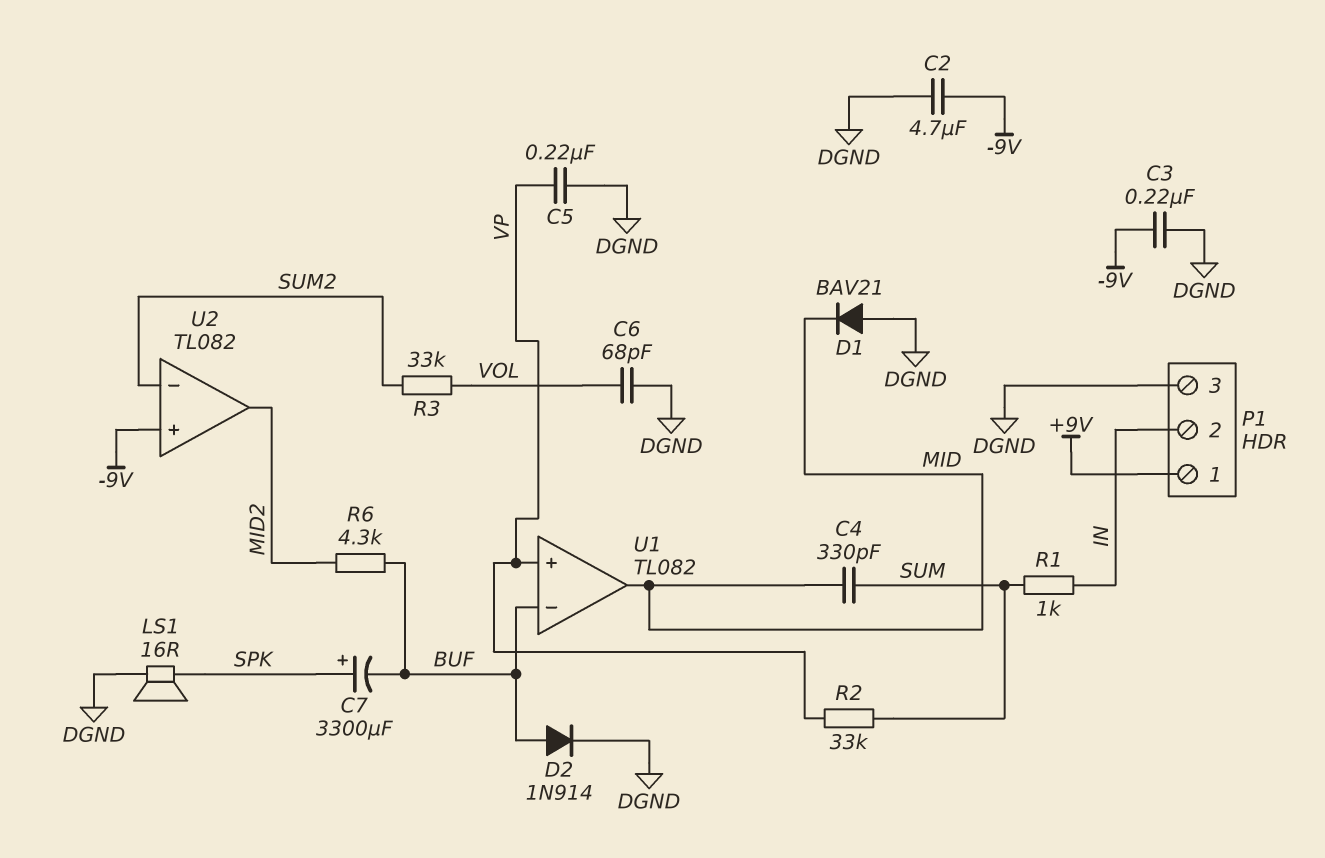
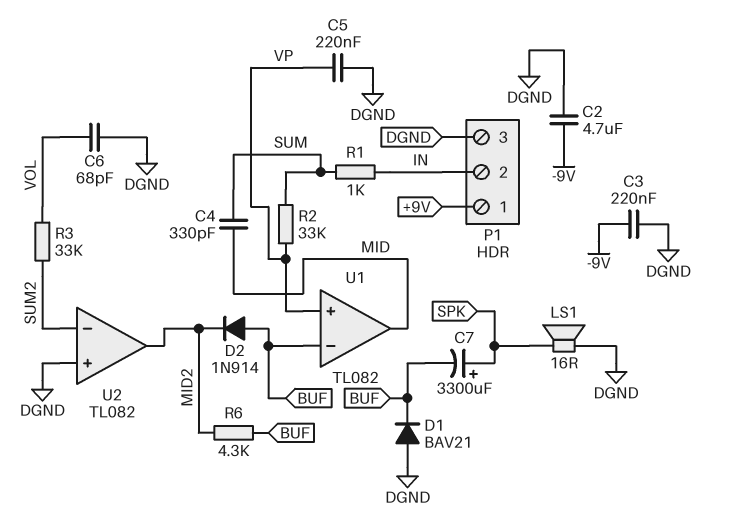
D1: diode BAV21 (A DGND, K MID) -> diode BAV21 (A DGND, K BUF)
D2: diode 1N914 (A BUF, K DGND) -> diode 1N914 (A BUF, K MID2)
U2 pin in+: -9V -> DGND

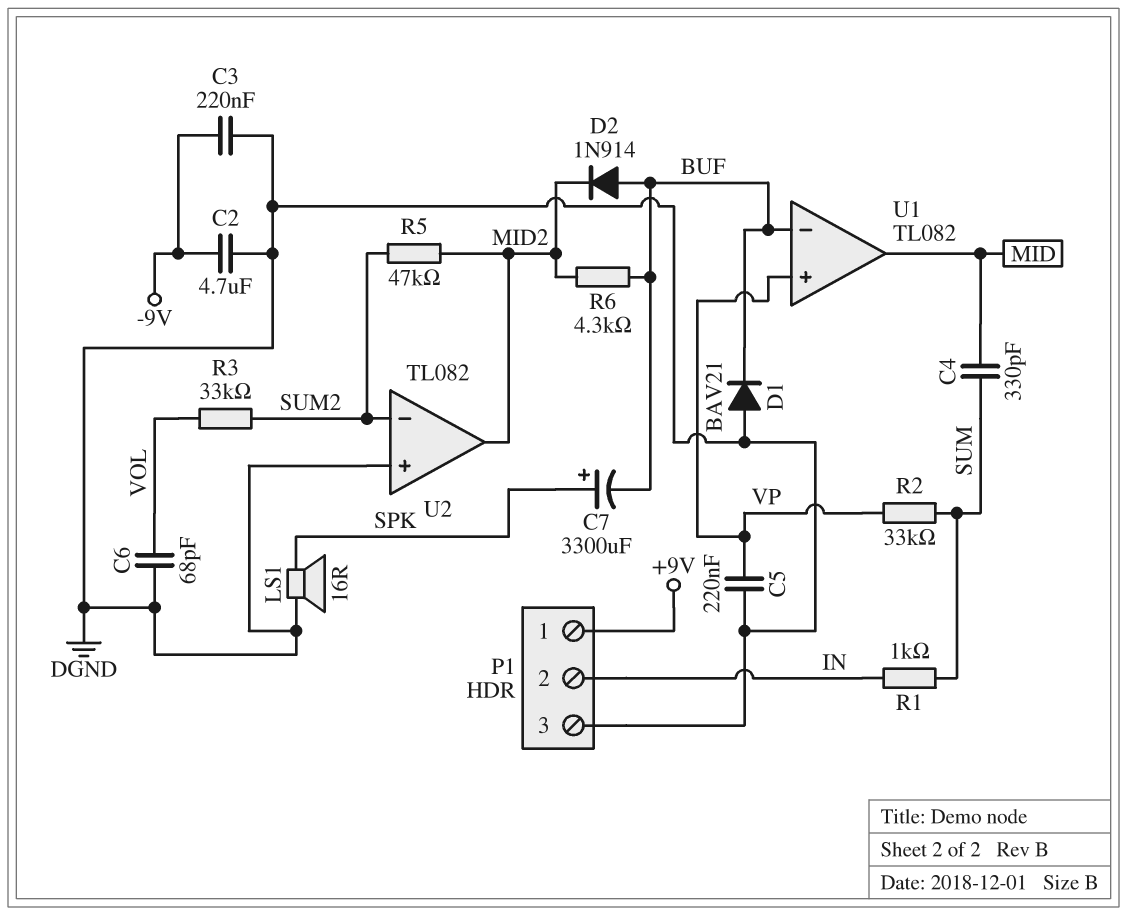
R5: none -> 47k (MID2, SUM2)

